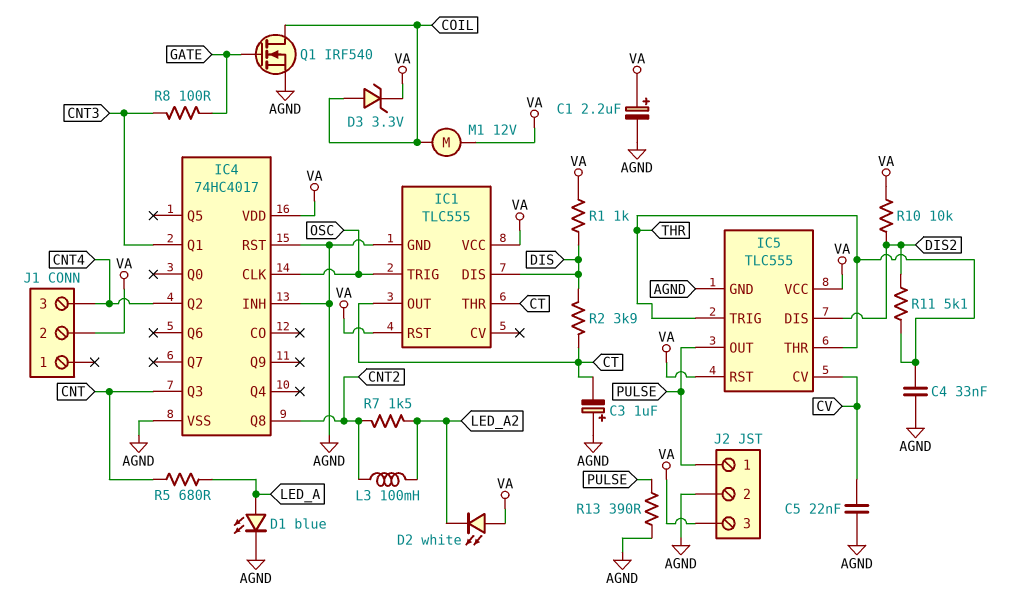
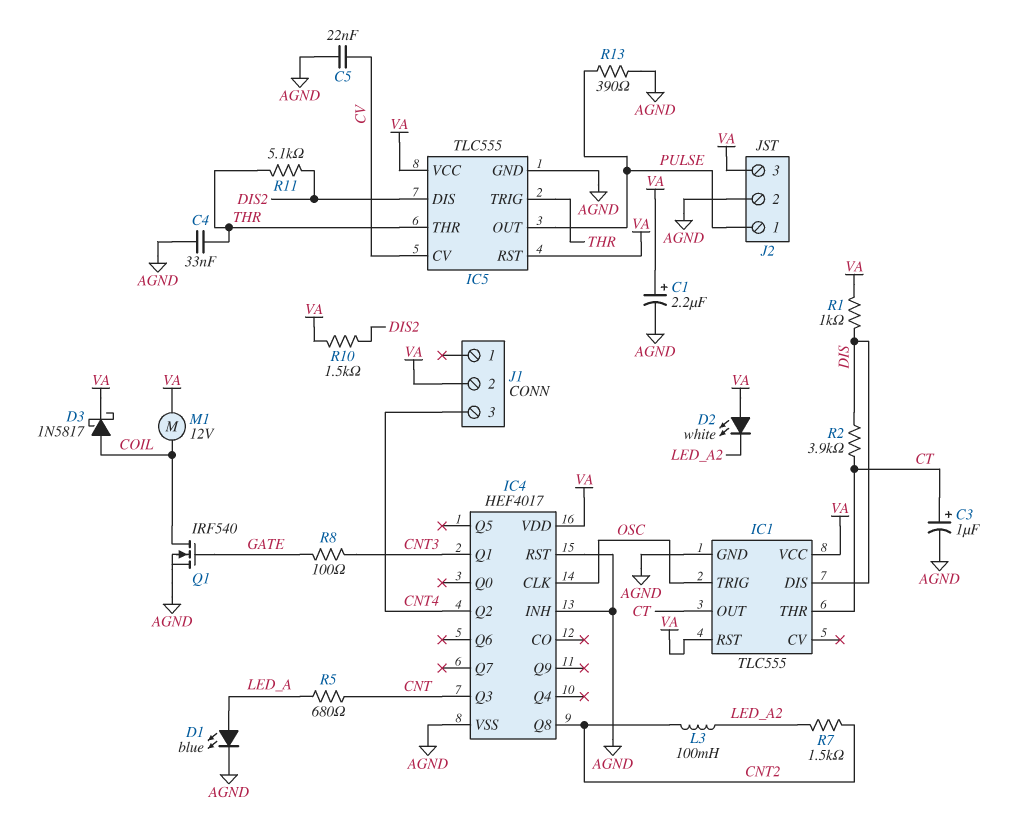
C3: 1uF (plus AGND, minus CT) -> 1uF (plus CT, minus AGND)
D3: zener 3.3V (A COIL, K VA) -> schottky 1N5817 (A COIL, K VA)
IC4: 74HC4017 -> HEF4017
R10: 10k (DIS2, VA) -> 1.5k (DIS2, VA)

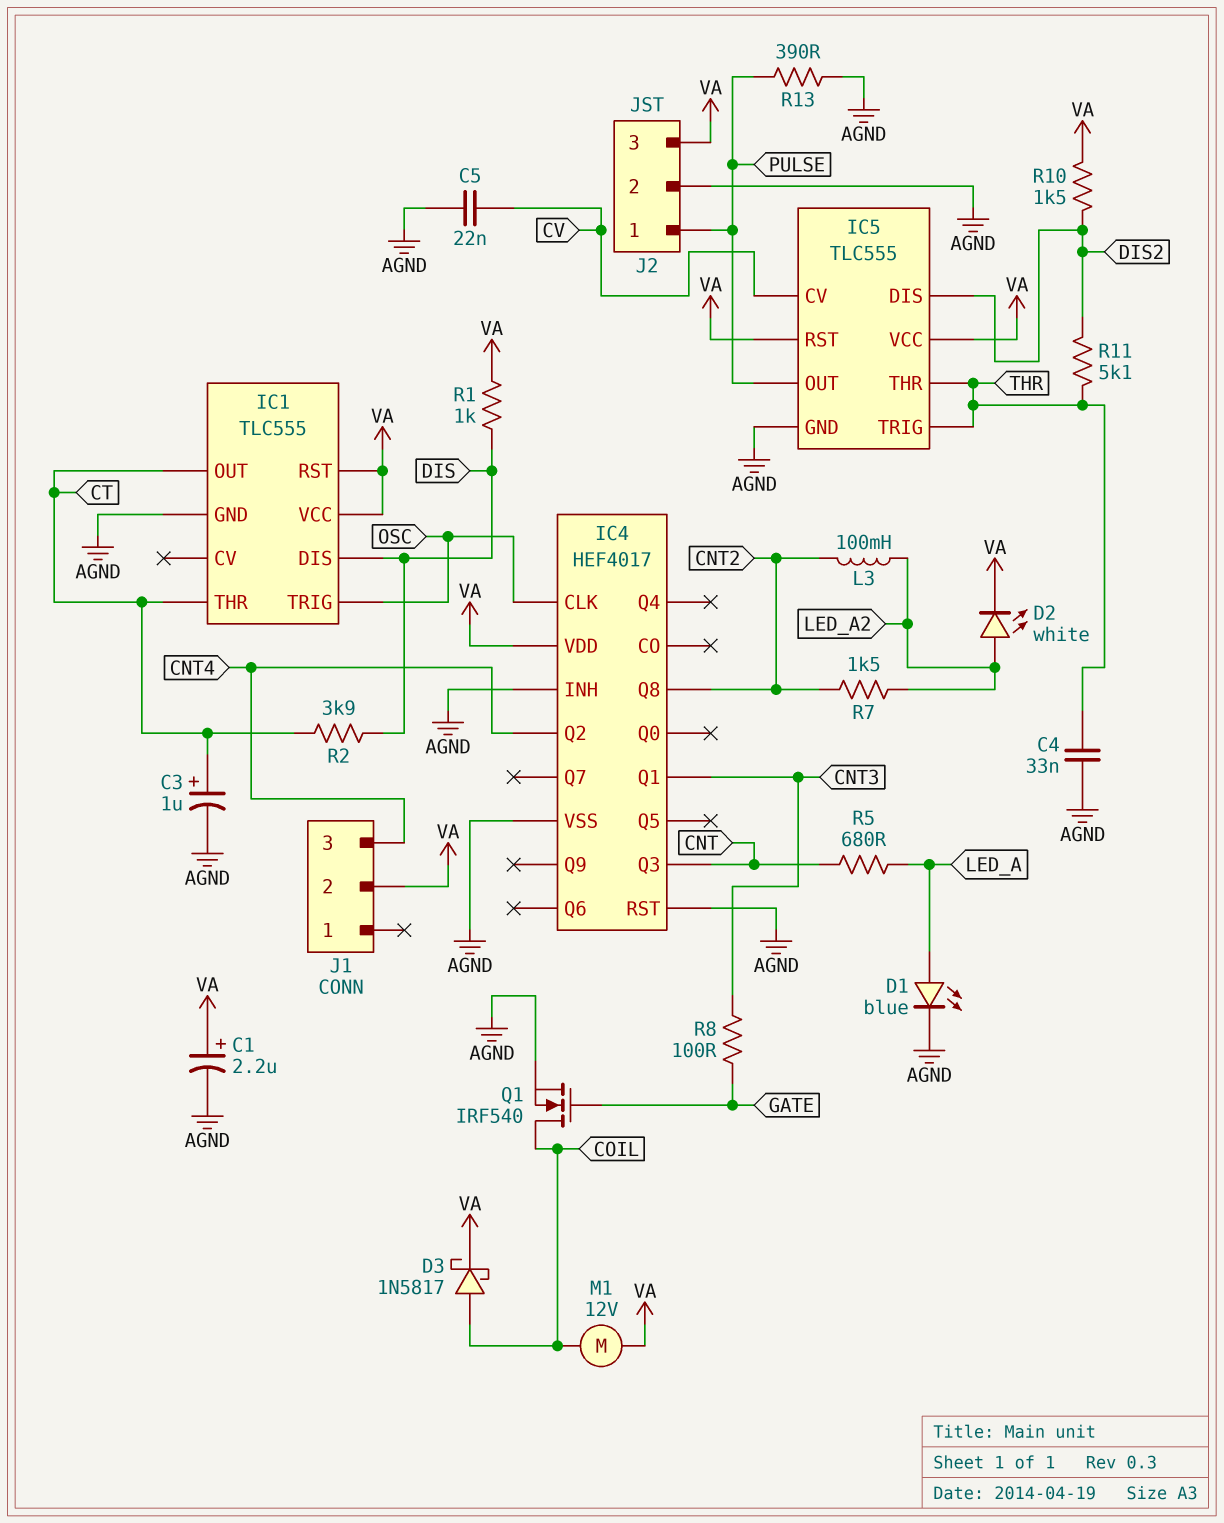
D2: LED white (A VA, K LED_A2) -> LED white (A LED_A2, K VA)

